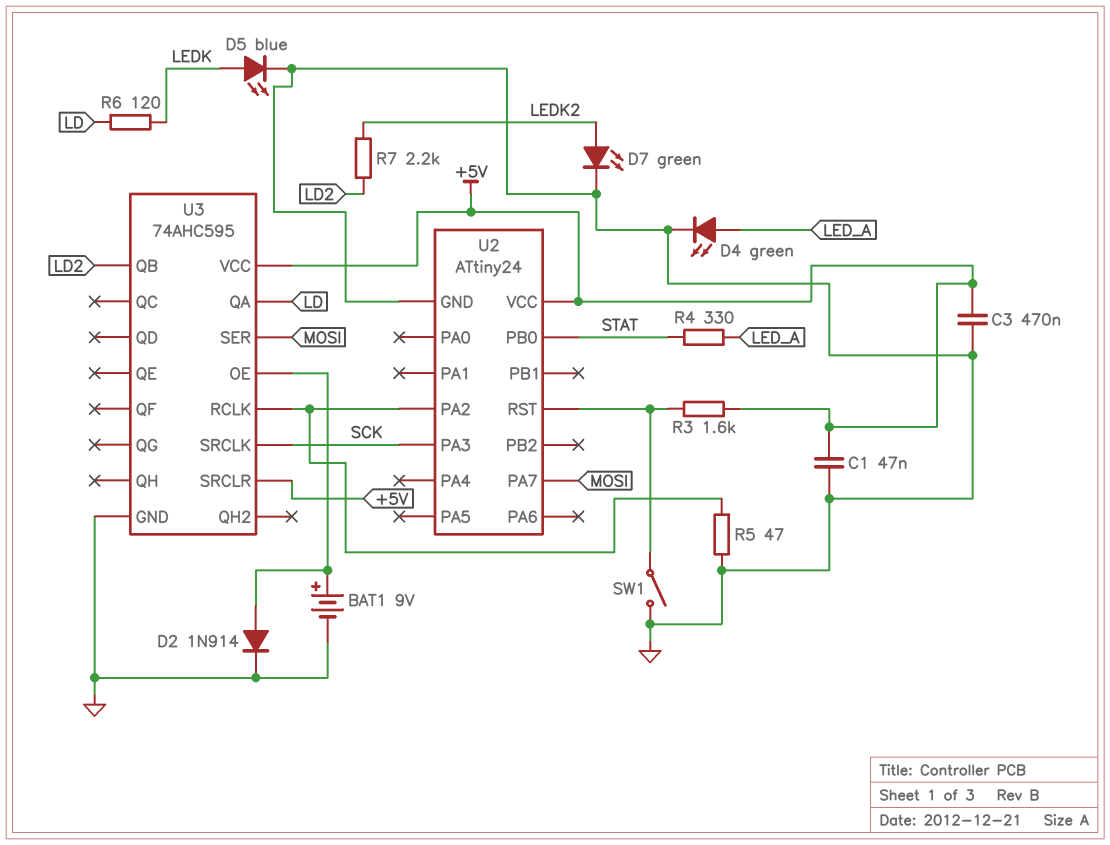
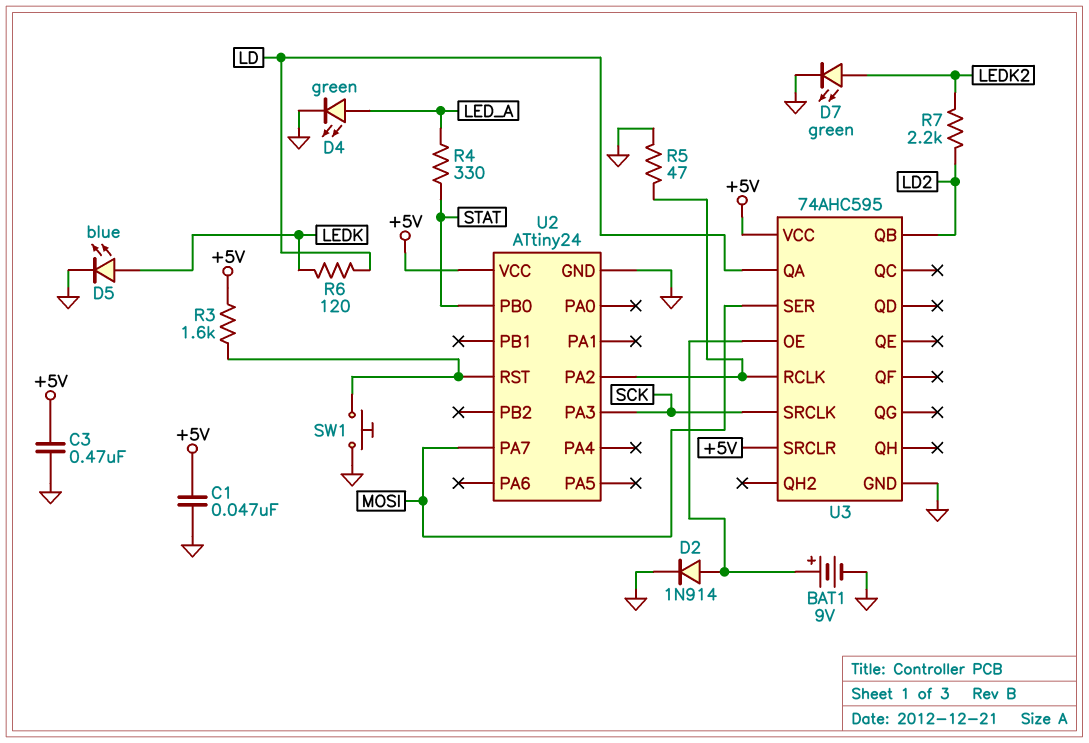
SW1: switch (GND, U2/RST) -> button (GND, U2/RST)

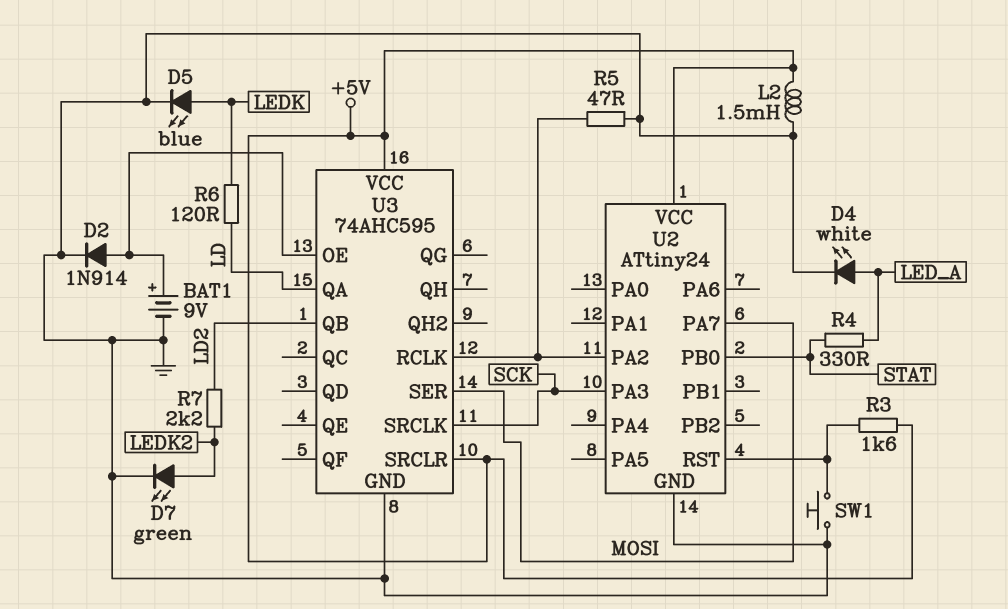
C1: 47nF (+5V, GND) -> none
C3: 470nF (+5V, GND) -> none
D4: LED green (A LED_A, K GND) -> LED white (A LED_A, K GND)
L2: none -> 1.5mH (+5V, GND)

